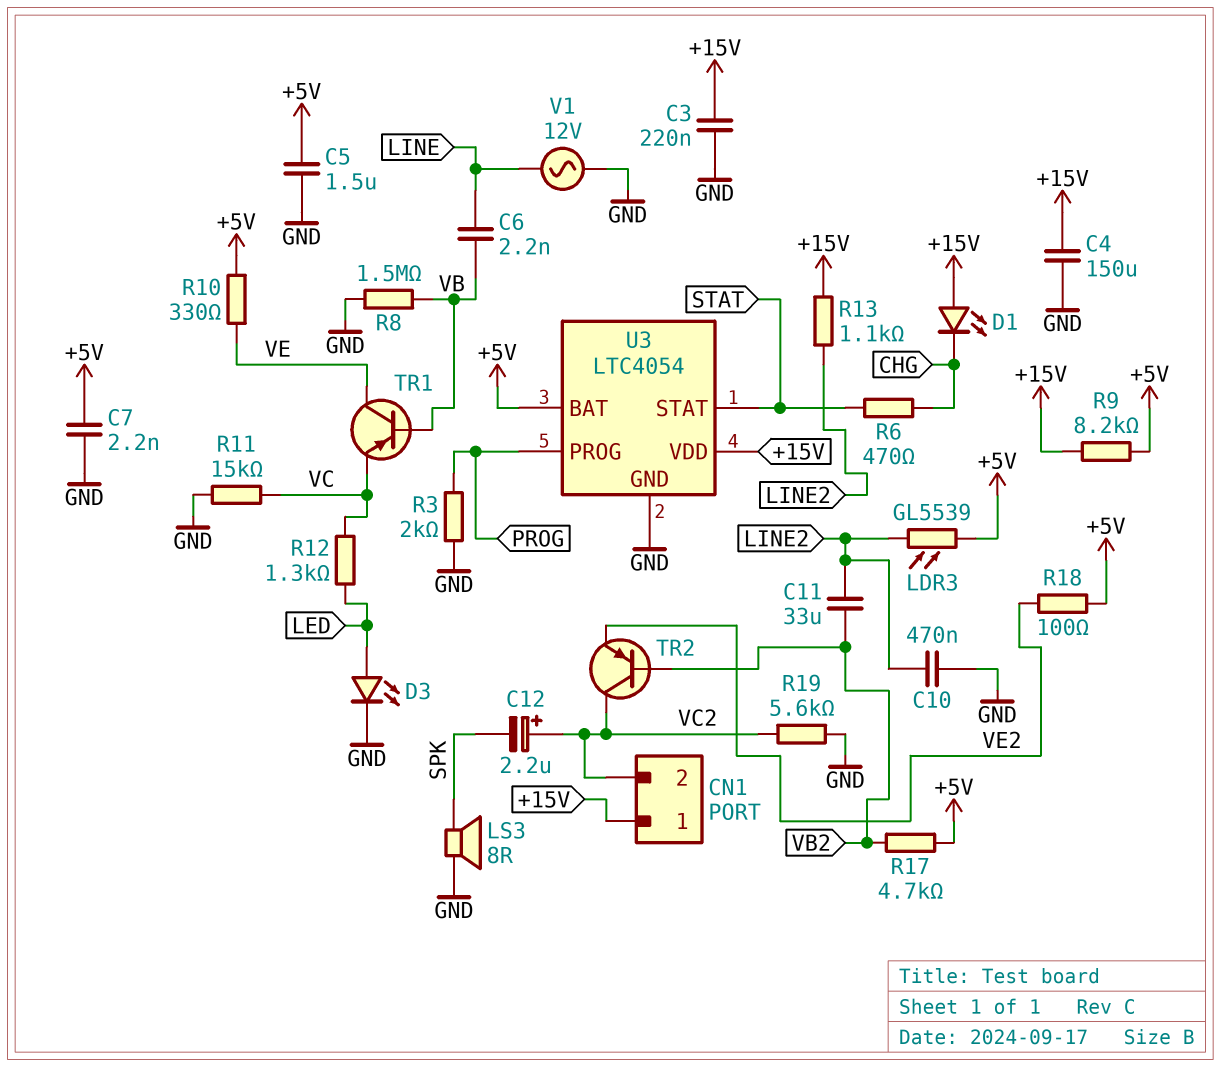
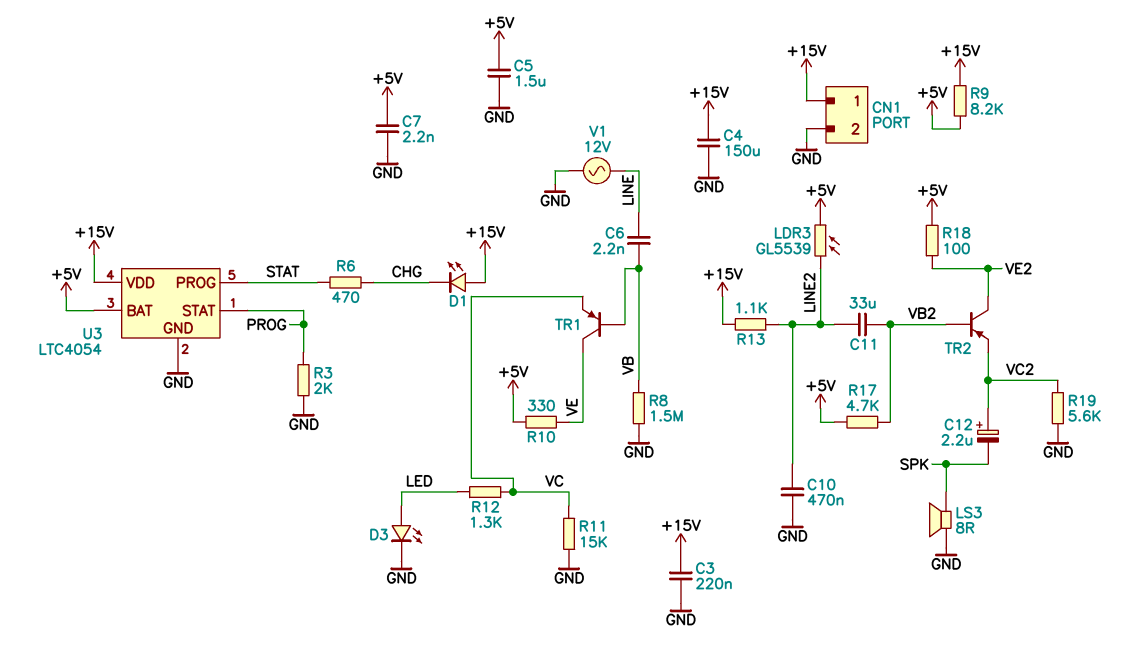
CN1 pin 2: VC2 -> GND
TR2: PNP (B VB2, C VC2, E VE2) -> PNP (B VB2, C VE2, E VC2)
U3 pin PROG: PROG -> STAT
U3 pin STAT: STAT -> PROG

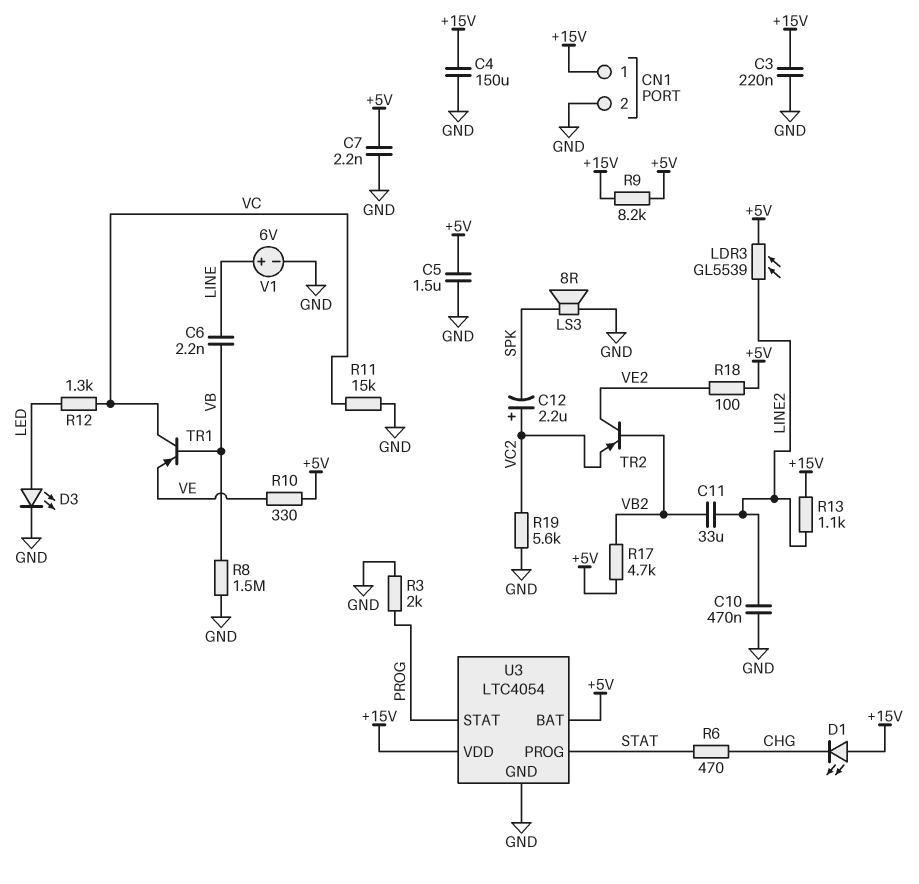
TR1: PNP (B VB, C VE, E VC) -> PNP (B VB, C VC, E VE)
V1: AC 12V (GND, LINE) -> 6V (plus LINE, minus GND)

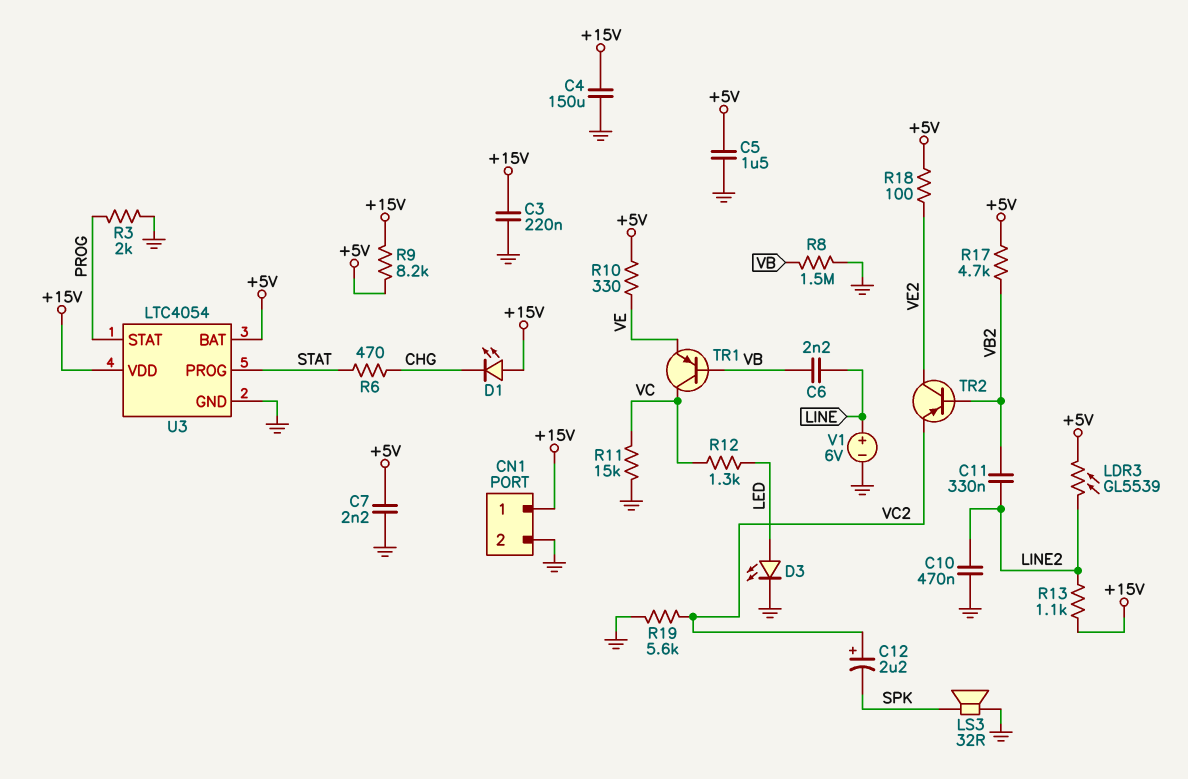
C11: 33uF (LINE2, VB2) -> 330nF (LINE2, VB2)
LS3: speaker 8R (GND, SPK) -> speaker 32R (GND, SPK)

